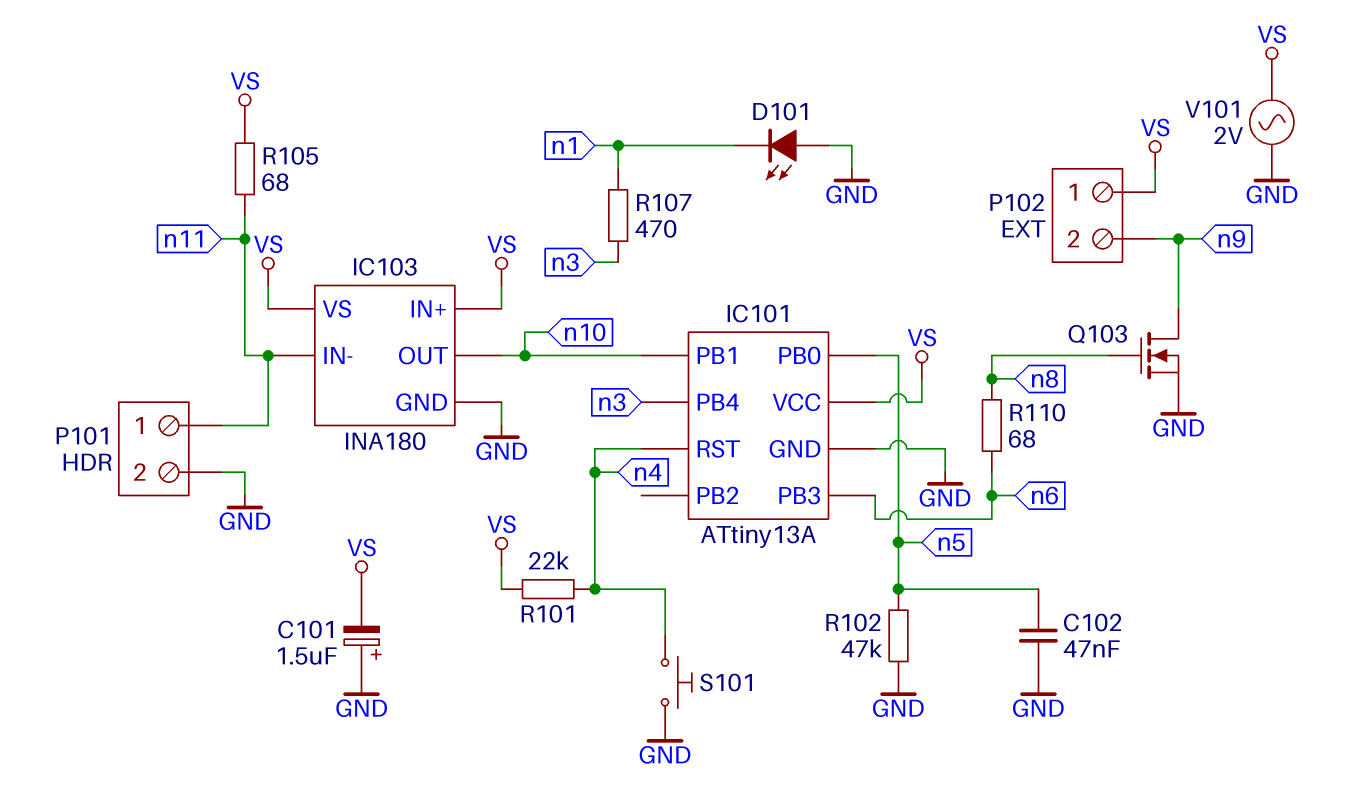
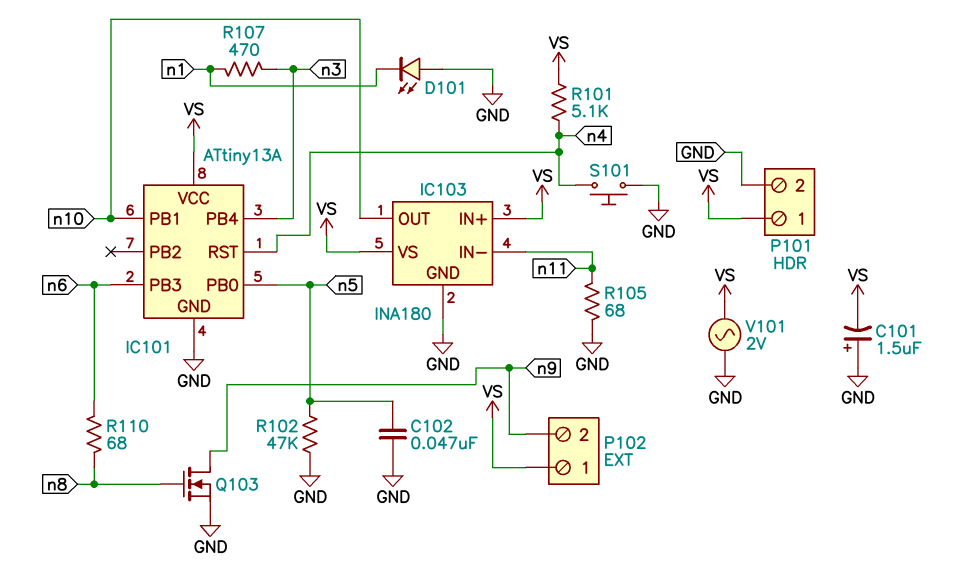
P101 pin 1: n11 -> VS
R101: 22k (VS, n4) -> 5.1k (VS, n4)
R105: 68 (VS, n11) -> 68 (GND, n11)

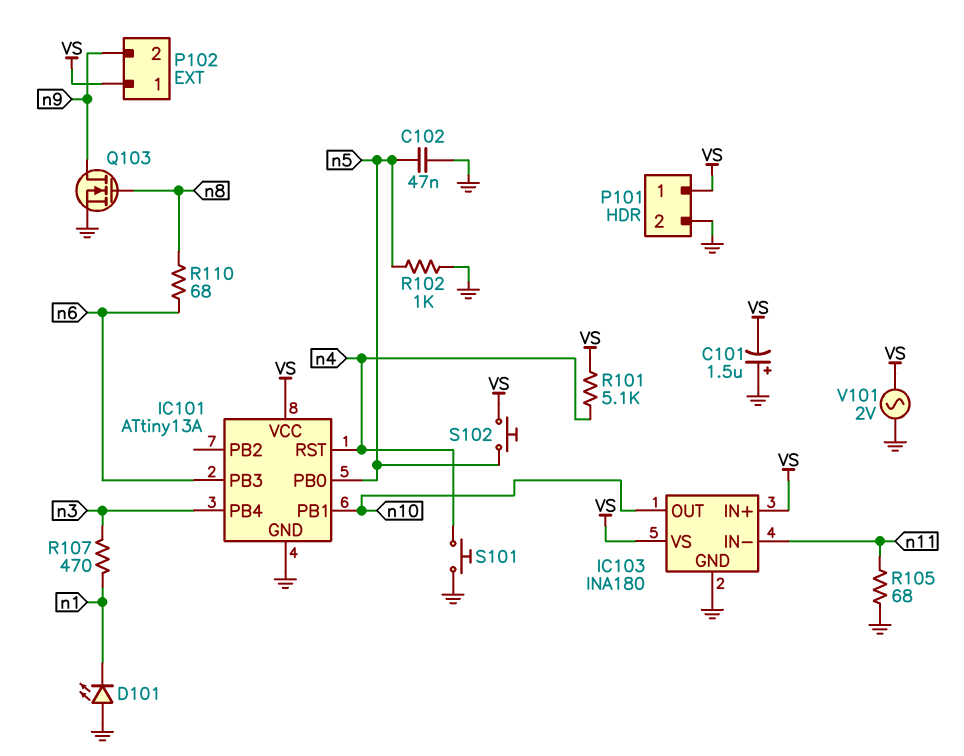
R102: 47k (GND, n5) -> 1k (GND, n5)
S102: none -> button (VS, n5)

